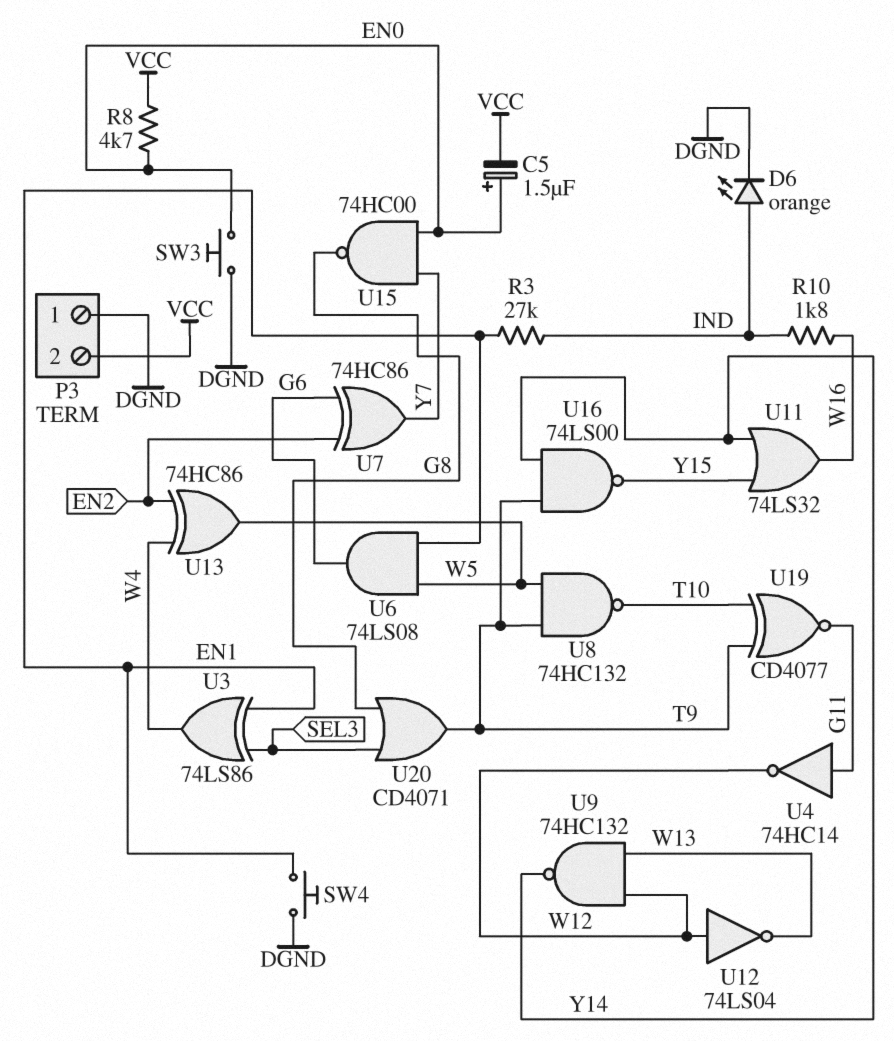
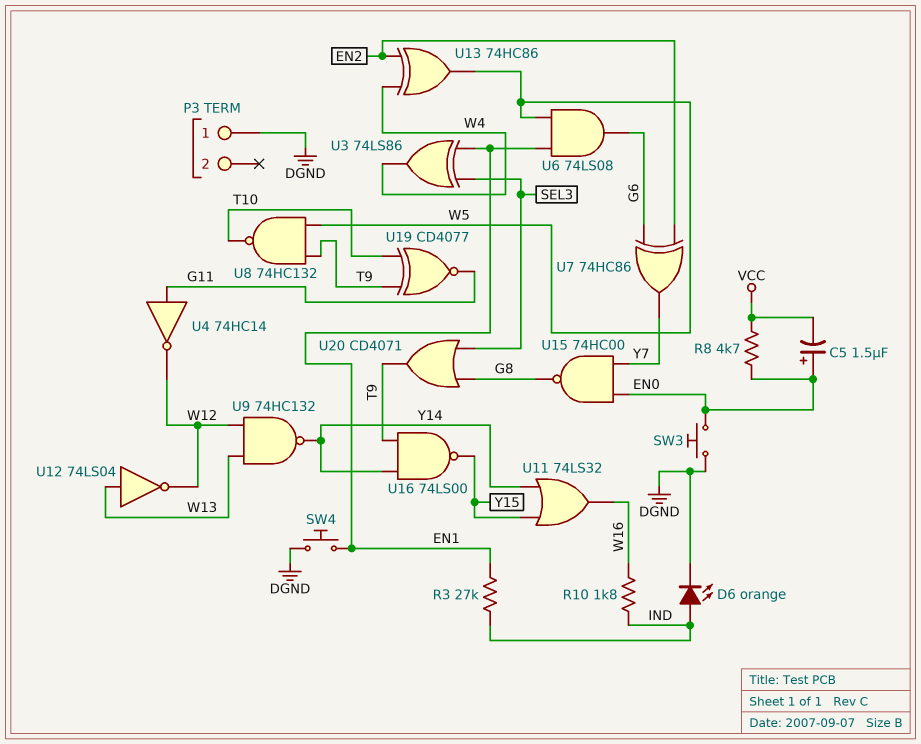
P3 pin 2: VCC -> none
U12: NOT 74LS04 (in W12, out W13) -> NOT 74LS04 (in W13, out W12)

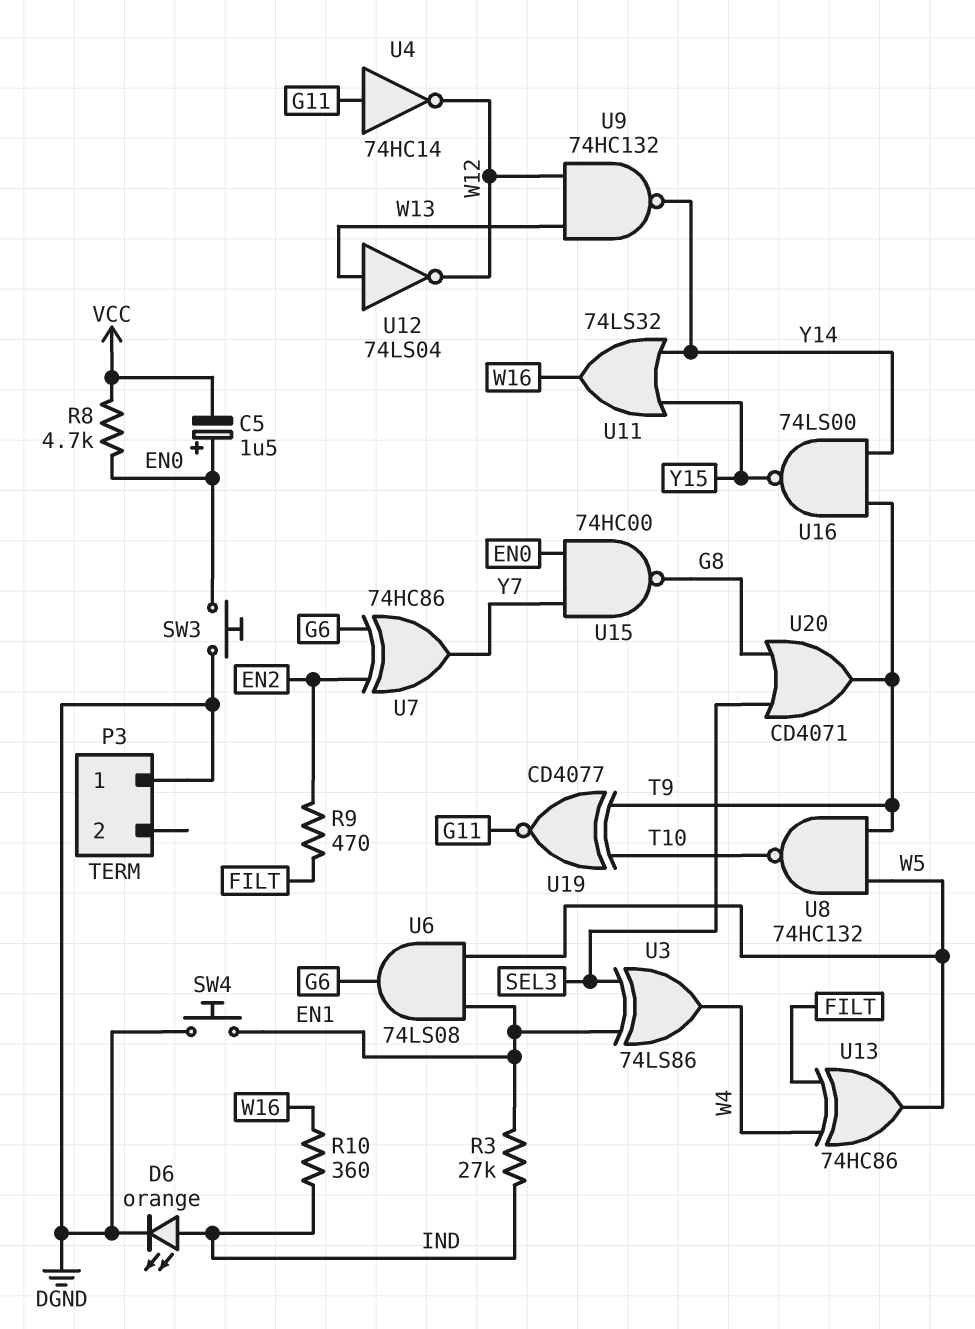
R9: none -> 470 (EN2, FILT)
R10: 1.8k (IND, W16) -> 360 (IND, W16)
U13: XOR 74HC86 (in EN2, in W4, out W5) -> XOR 74HC86 (in FILT, in W4, out W5)

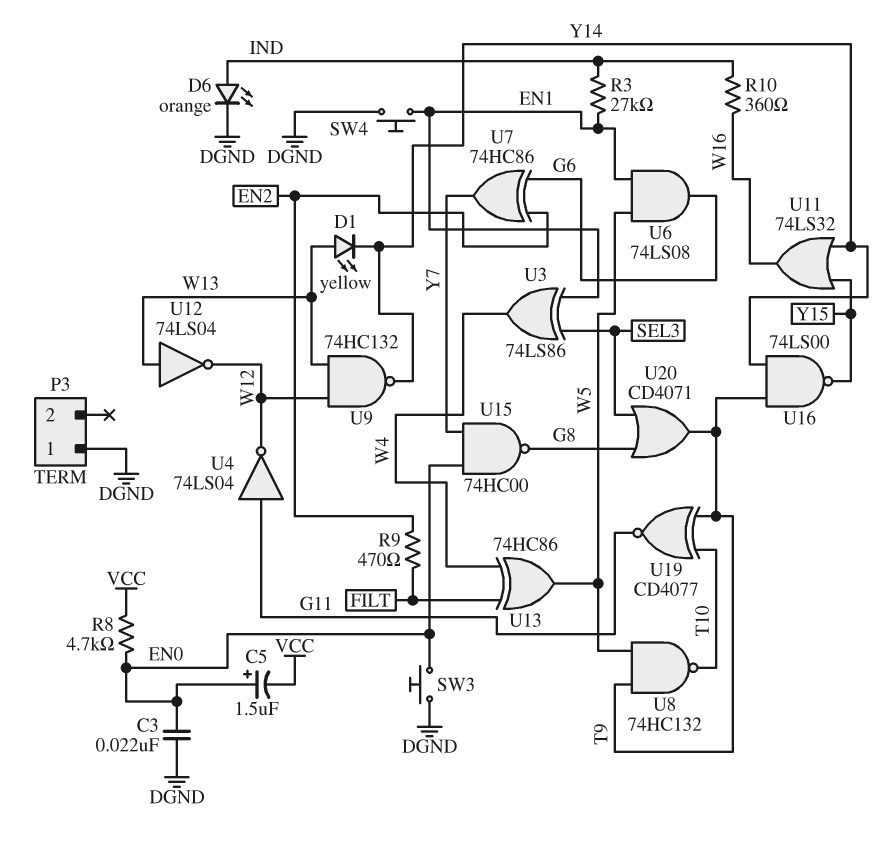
C3: none -> 22nF (DGND, EN0)
D1: none -> LED yellow (A W13, K Y14)
U4: NOT 74HC14 (in G11, out W12) -> NOT 74LS04 (in G11, out W12)

